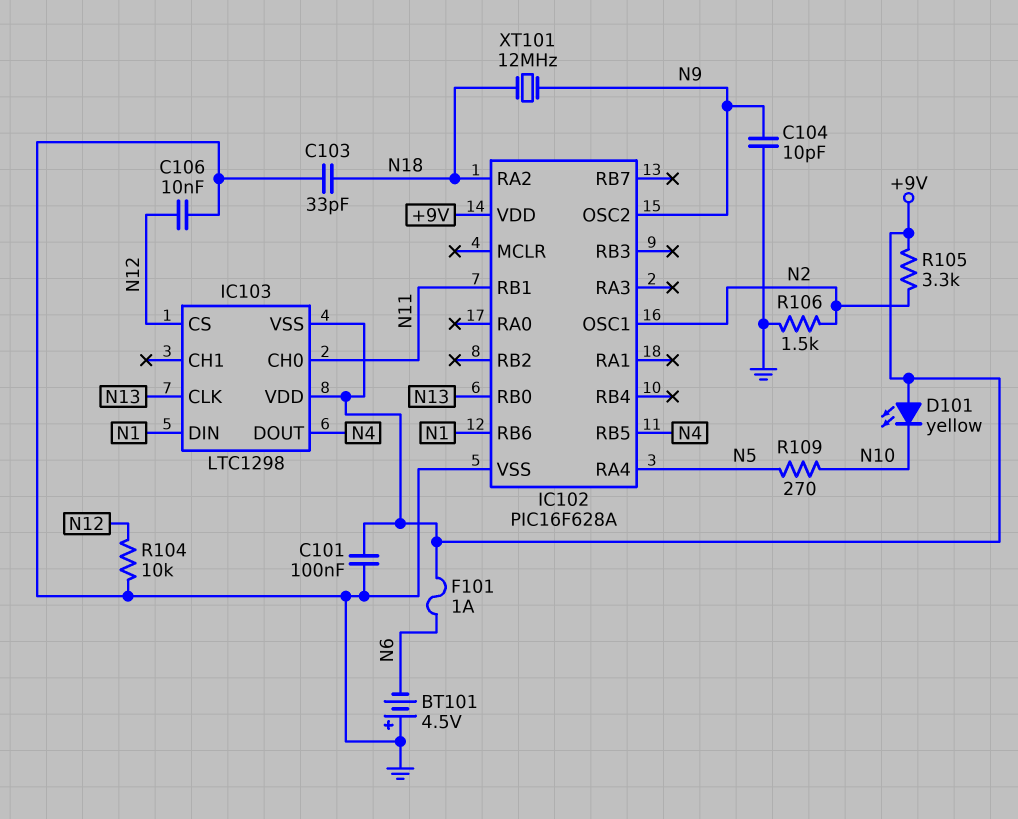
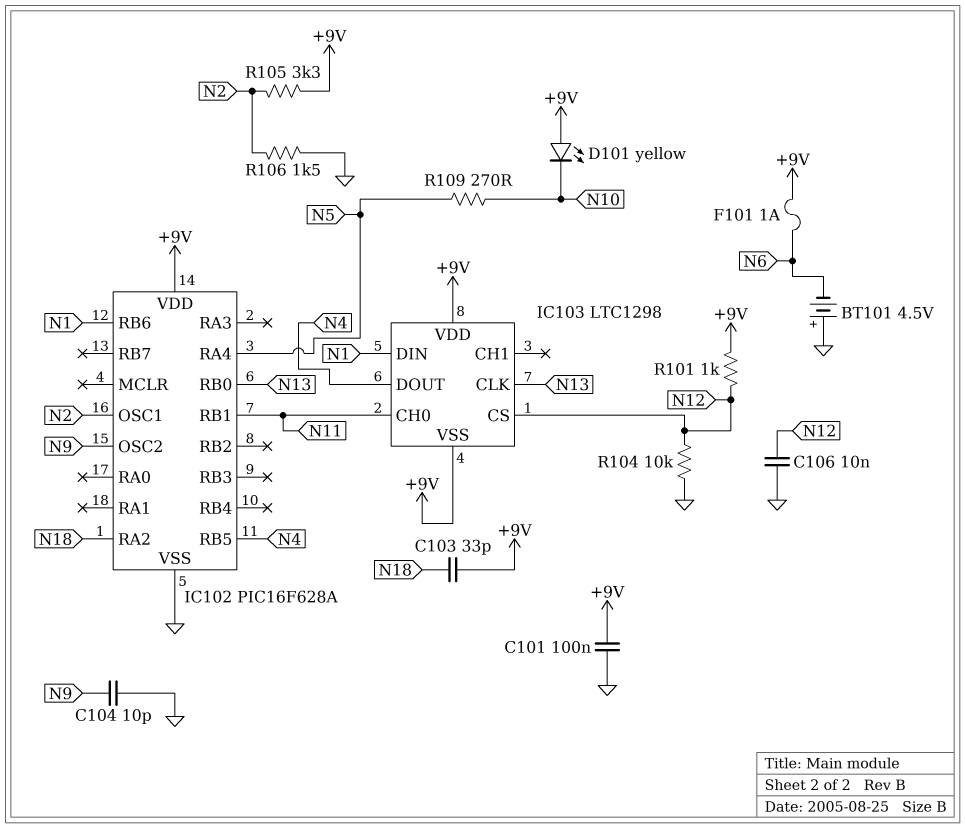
C103: 33pF (GND, N18) -> 33pF (+9V, N18)
R101: none -> 1k (+9V, N12)
XT101: 12MHz (N9, N18) -> none

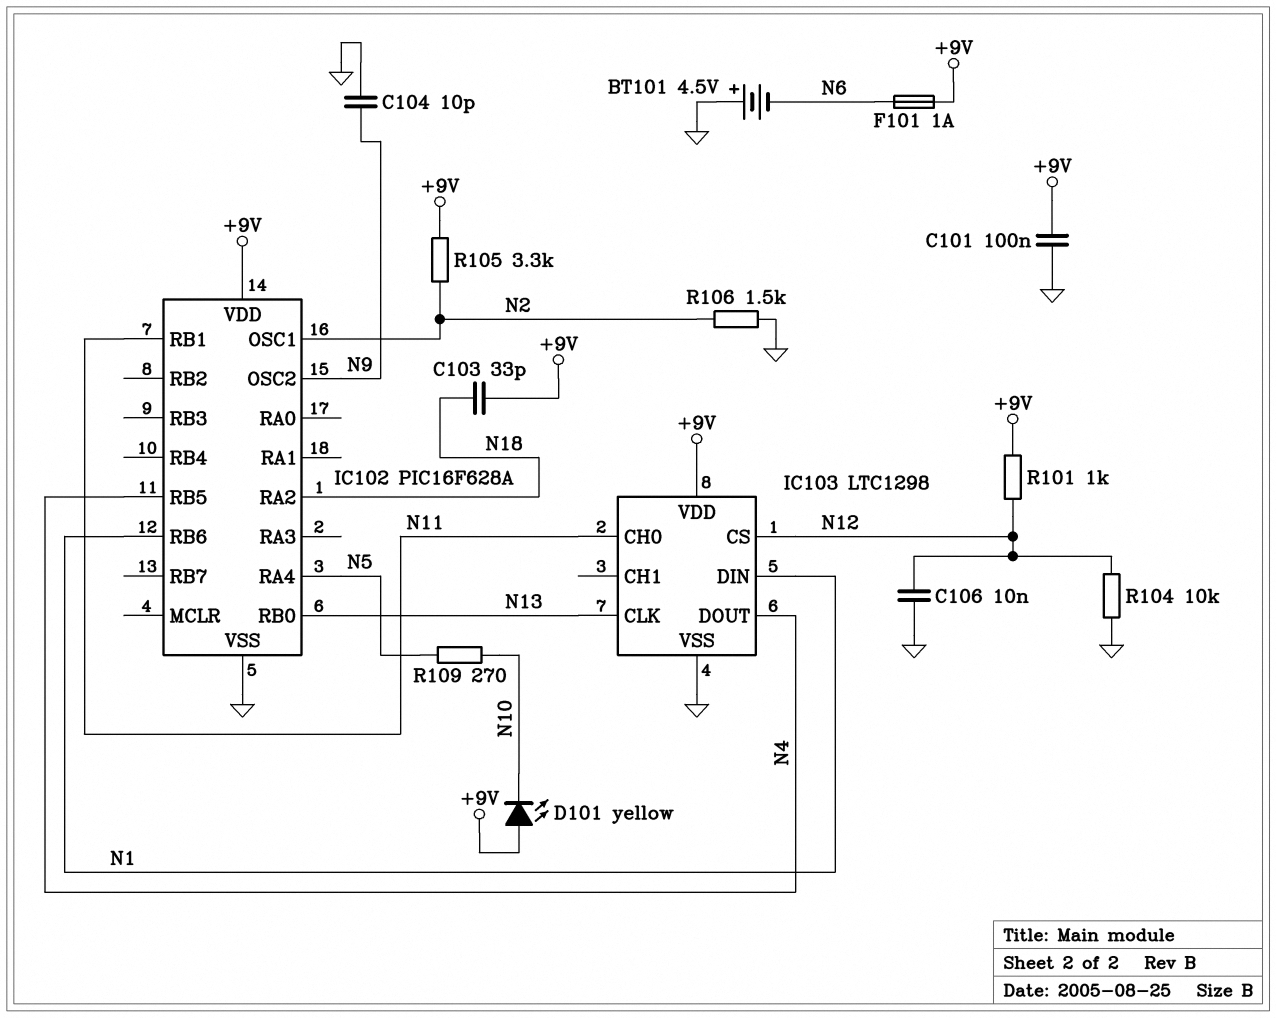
IC103 pin VSS: +9V -> GND

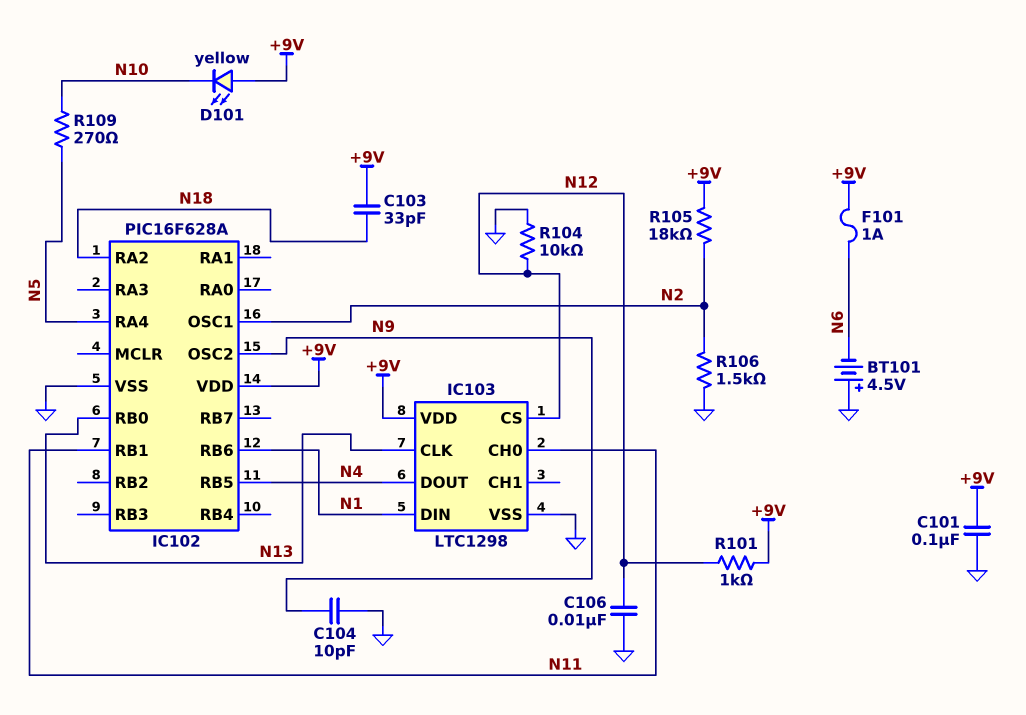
R105: 3.3k (+9V, N2) -> 18k (+9V, N2)

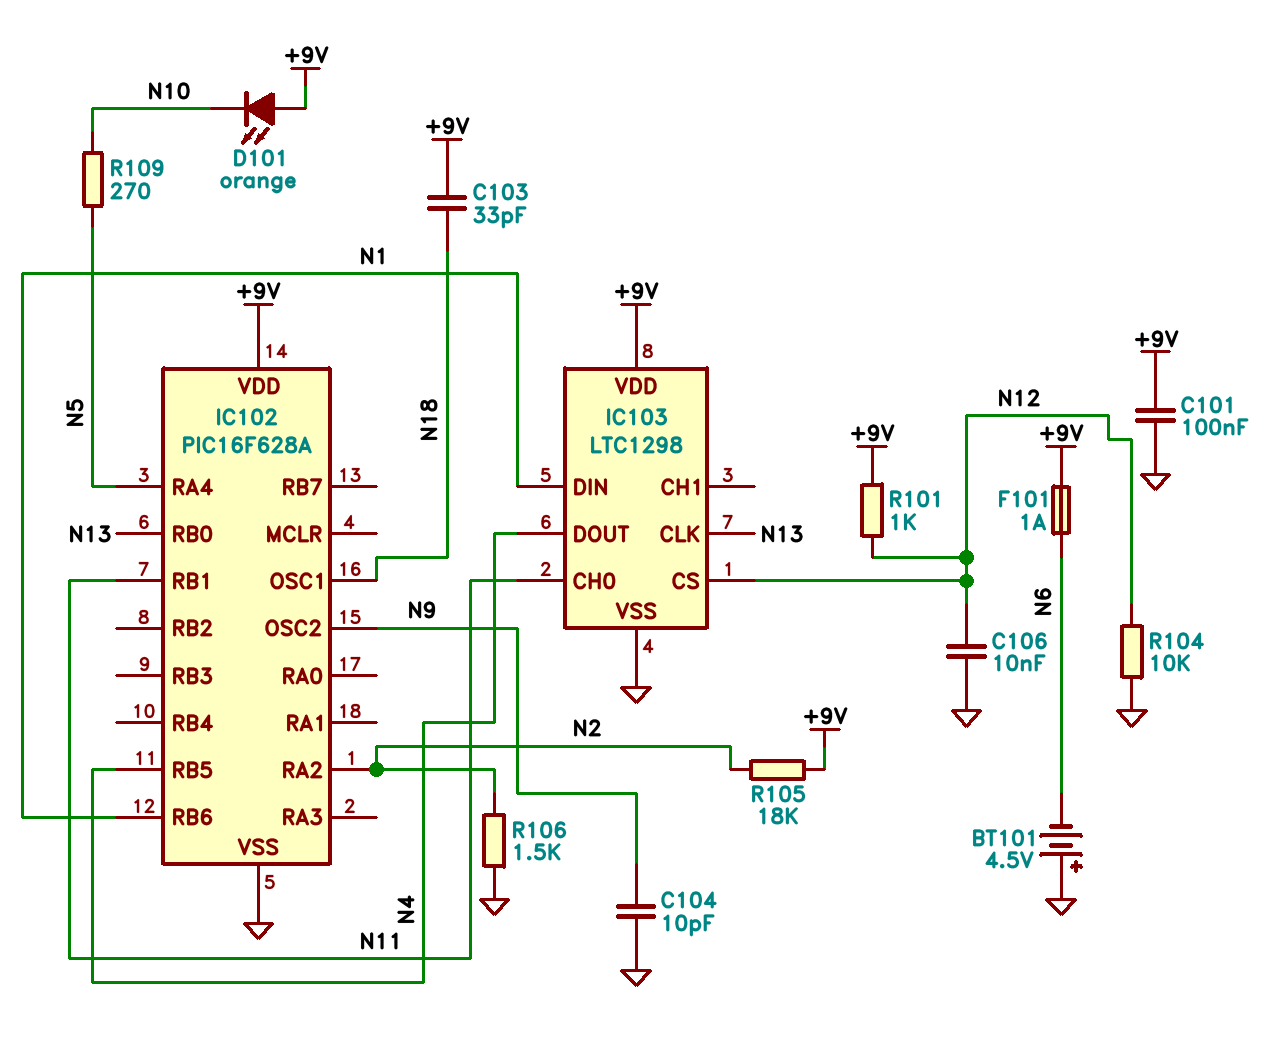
D101: LED yellow (A +9V, K N10) -> LED orange (A +9V, K N10)
IC102 pin OSC1: N2 -> N18
IC102 pin RA2: N18 -> N2

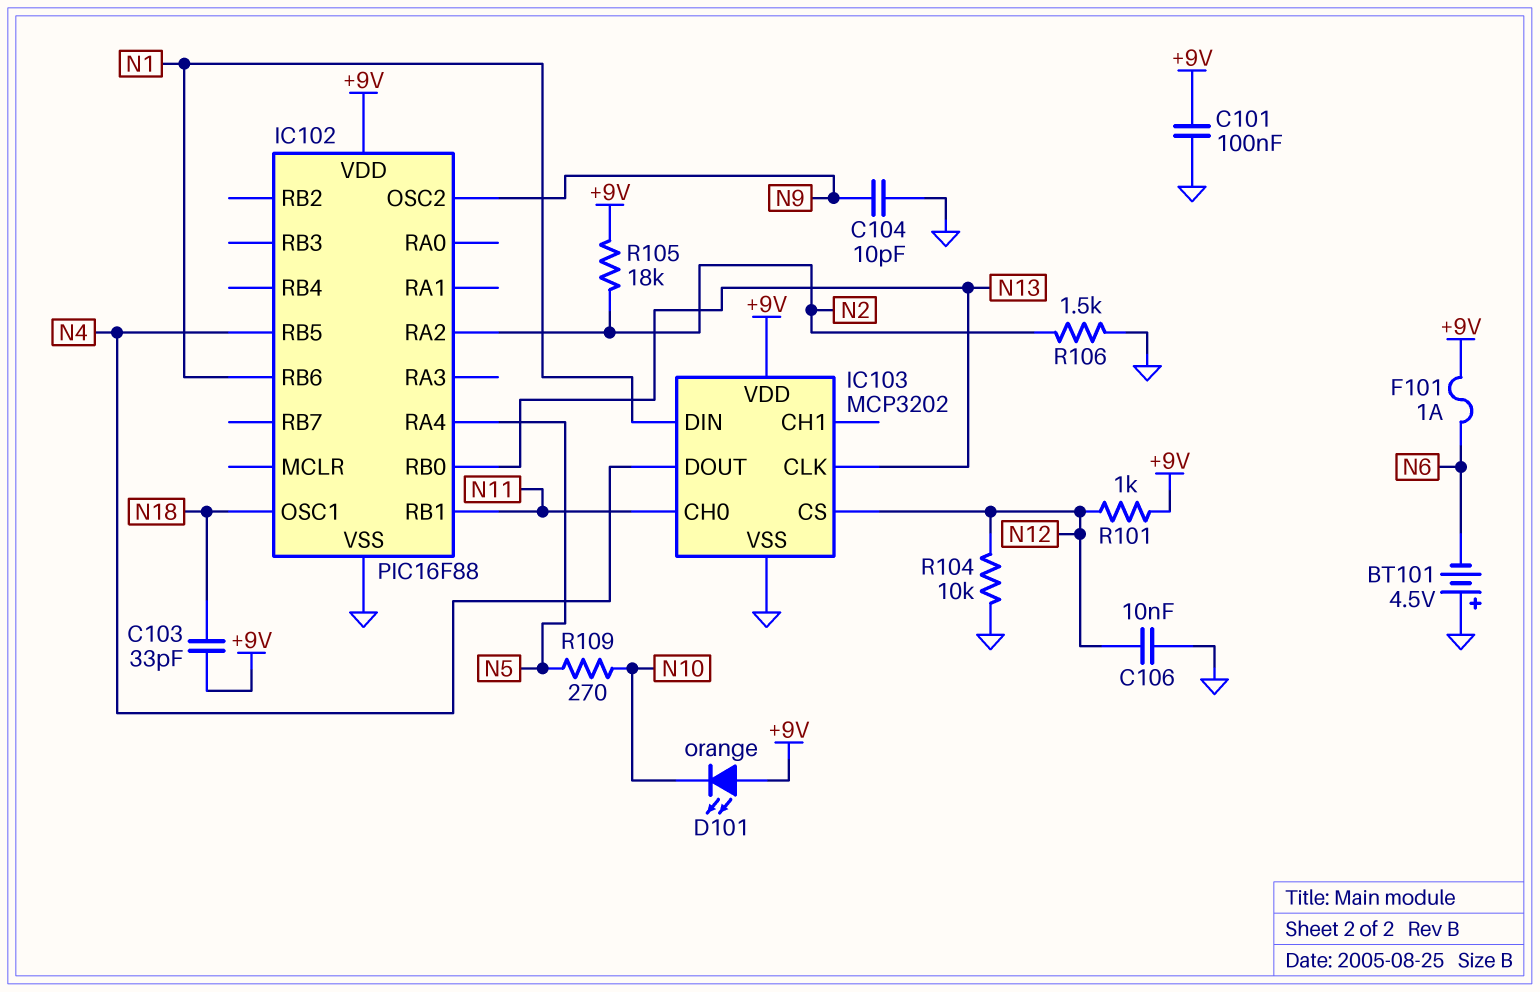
IC102: PIC16F628A -> PIC16F88
IC103: LTC1298 -> MCP3202

